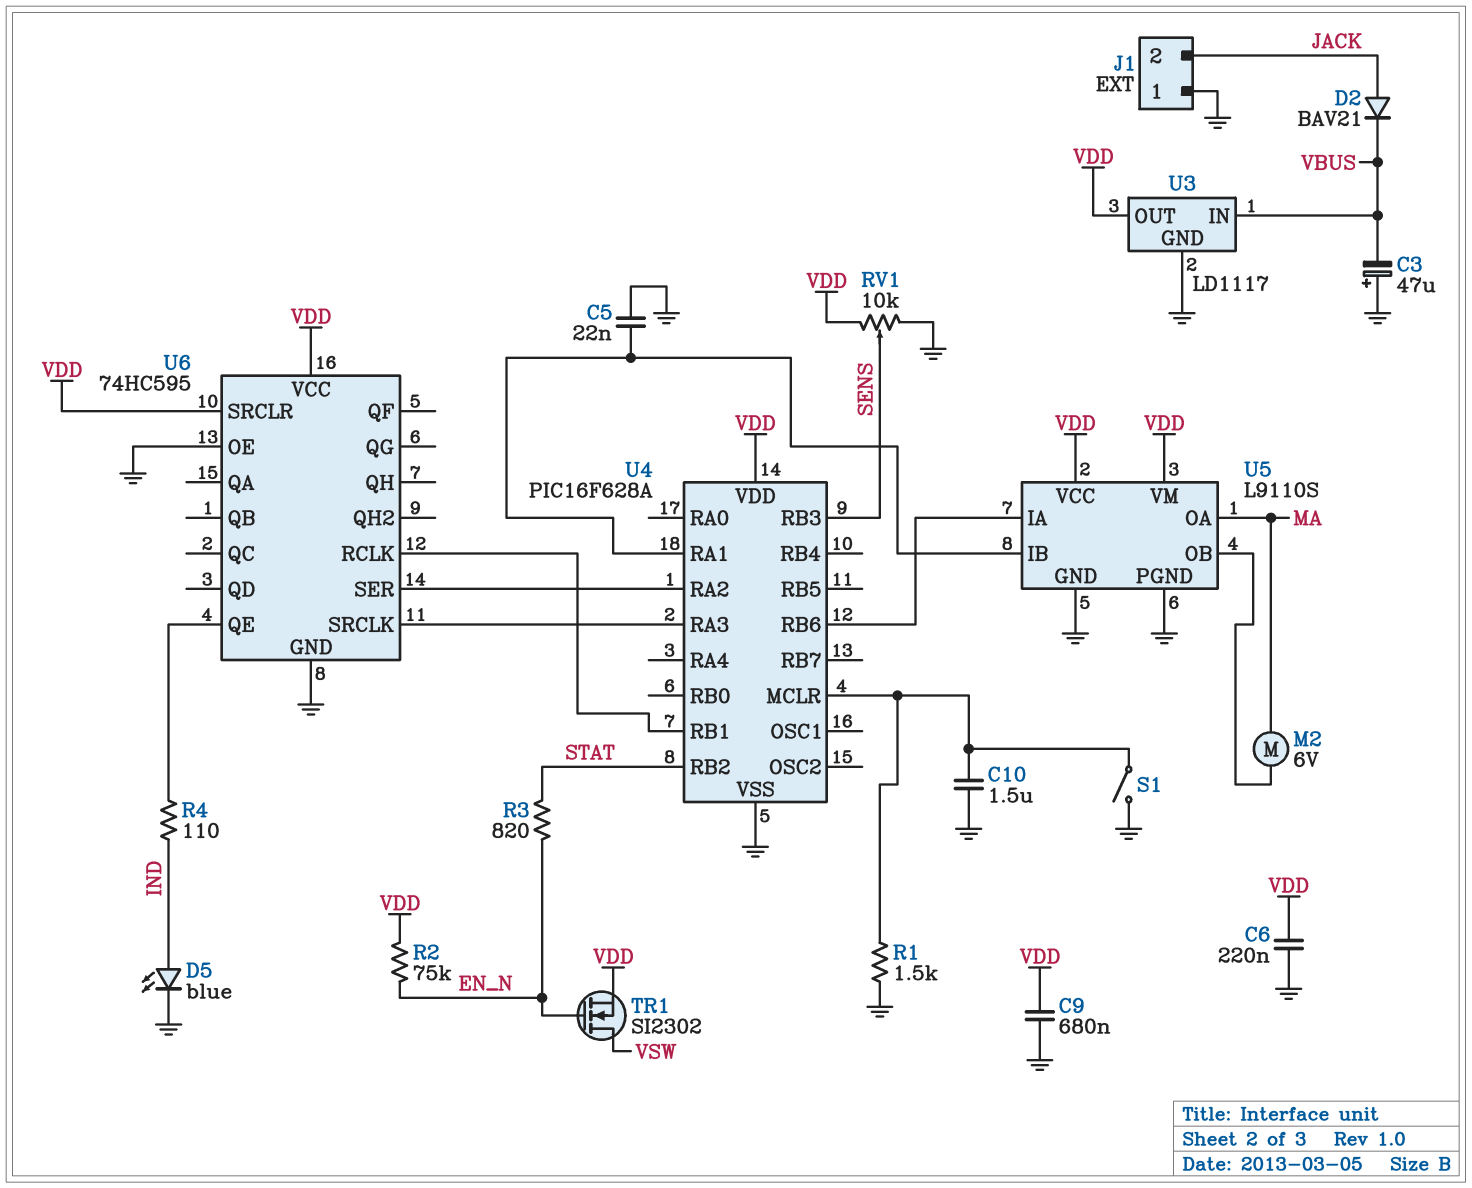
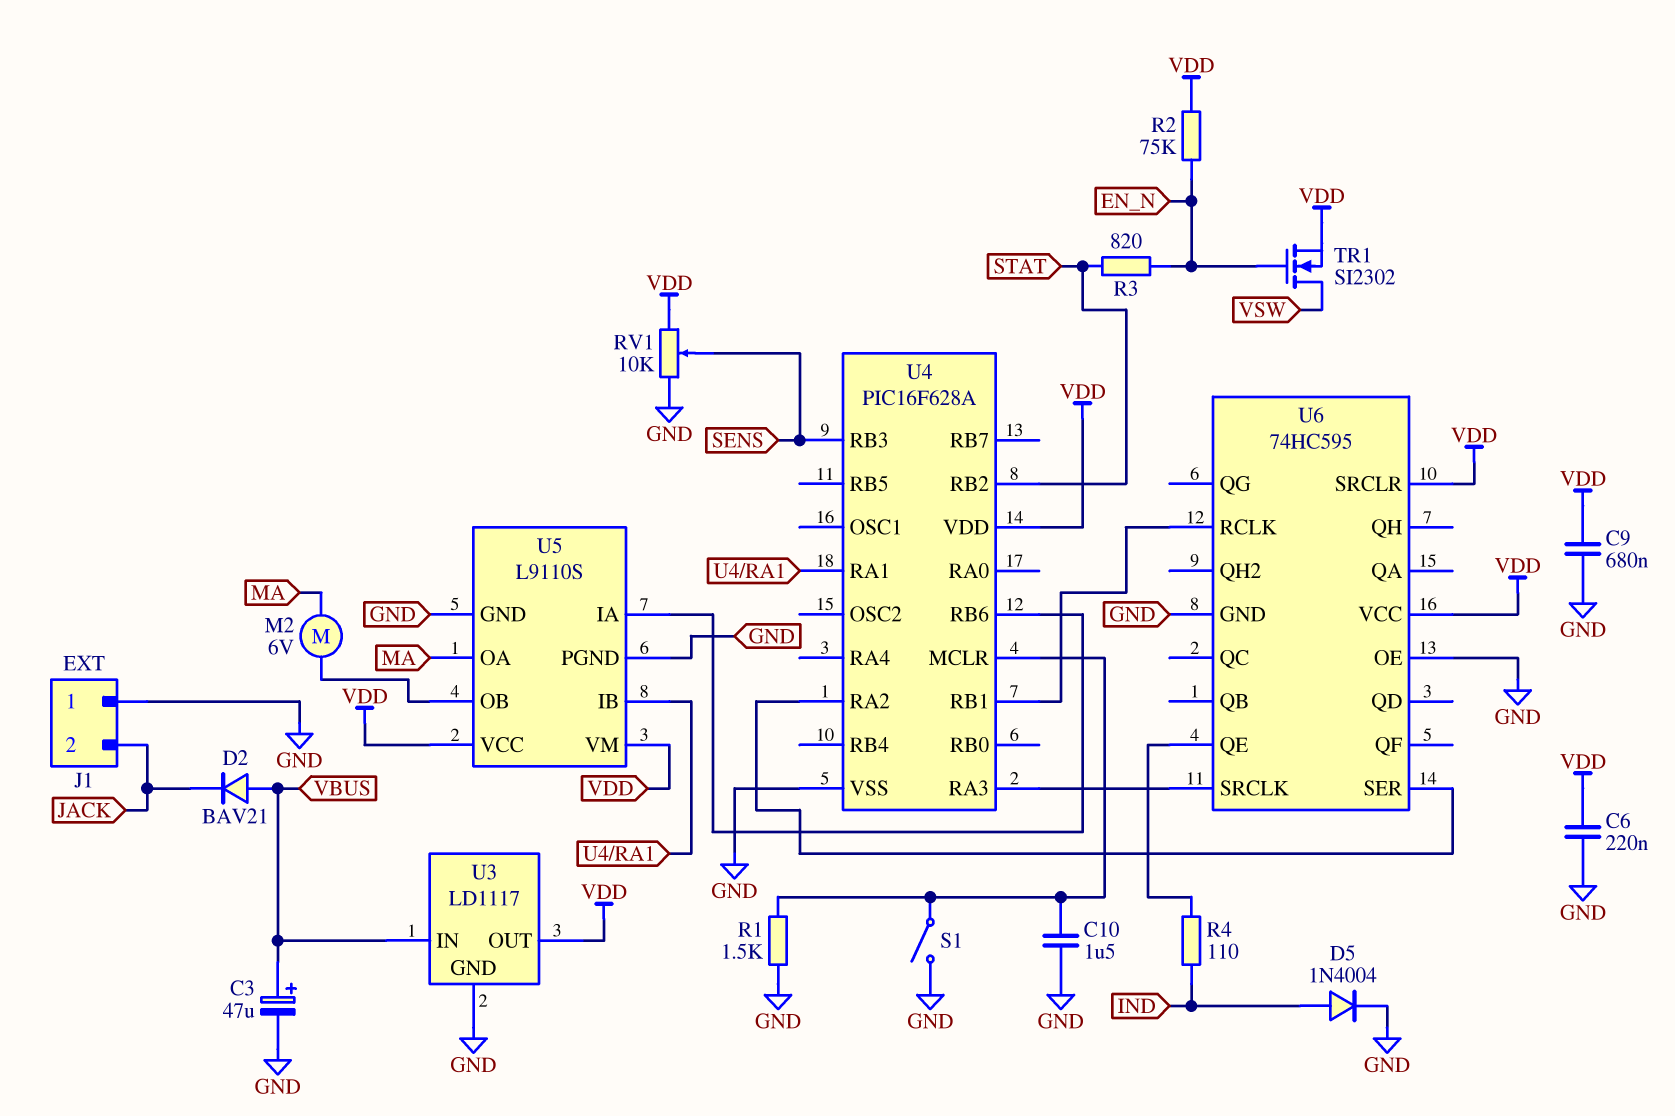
C3: 47uF (plus GND, minus VBUS) -> 47uF (plus VBUS, minus GND)
C5: 22nF (GND, U4/RA1) -> none
D2: diode BAV21 (A JACK, K VBUS) -> diode BAV21 (A VBUS, K JACK)
D5: LED blue (A IND, K GND) -> diode 1N4004 (A IND, K GND)

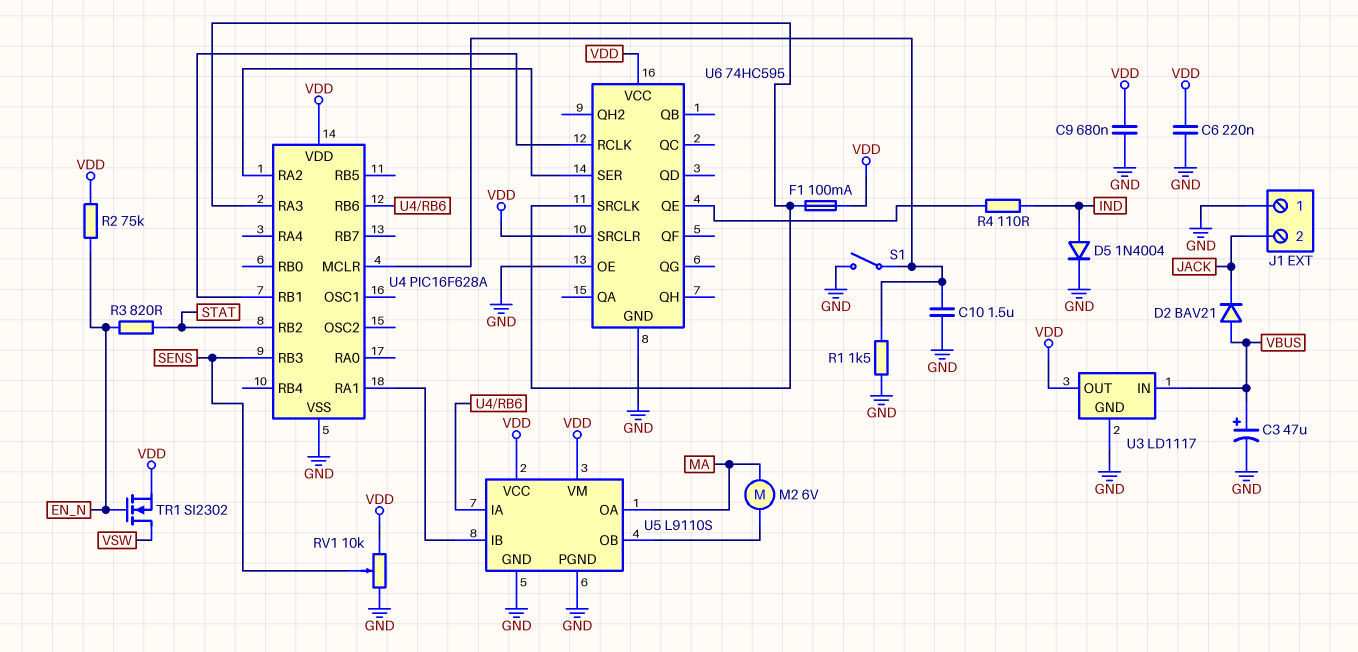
F1: none -> 100mA (U4/RA3, VDD)

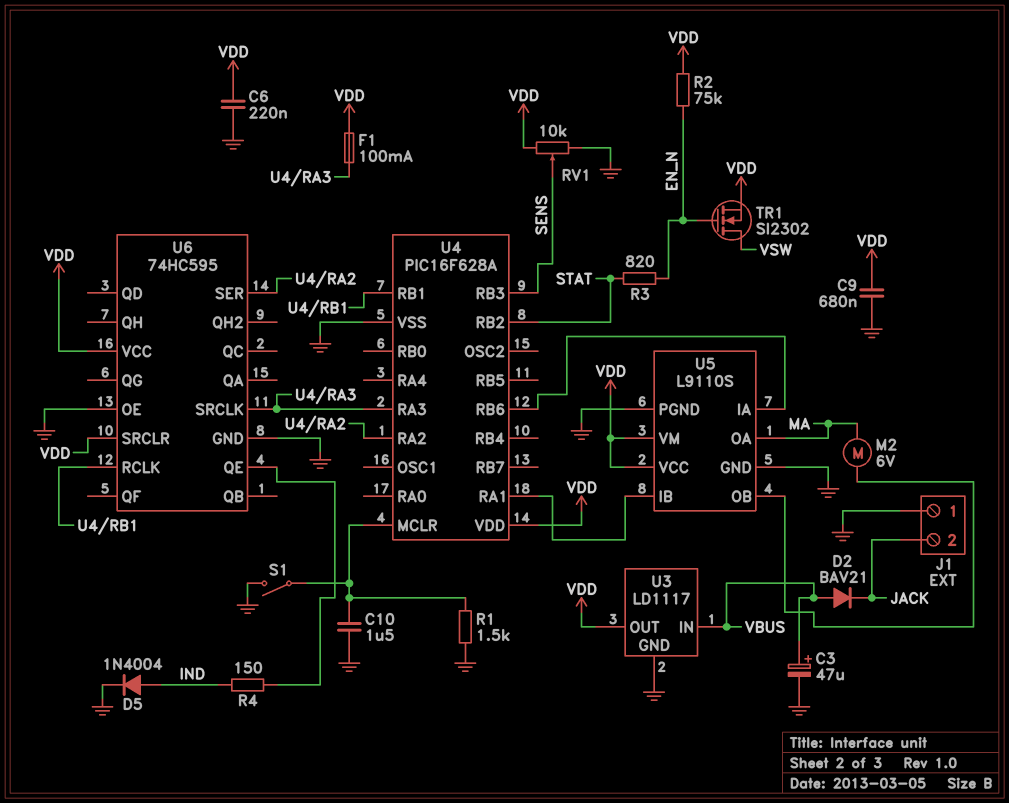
R4: 110 (IND, U6/QE) -> 150 (IND, U6/QE)

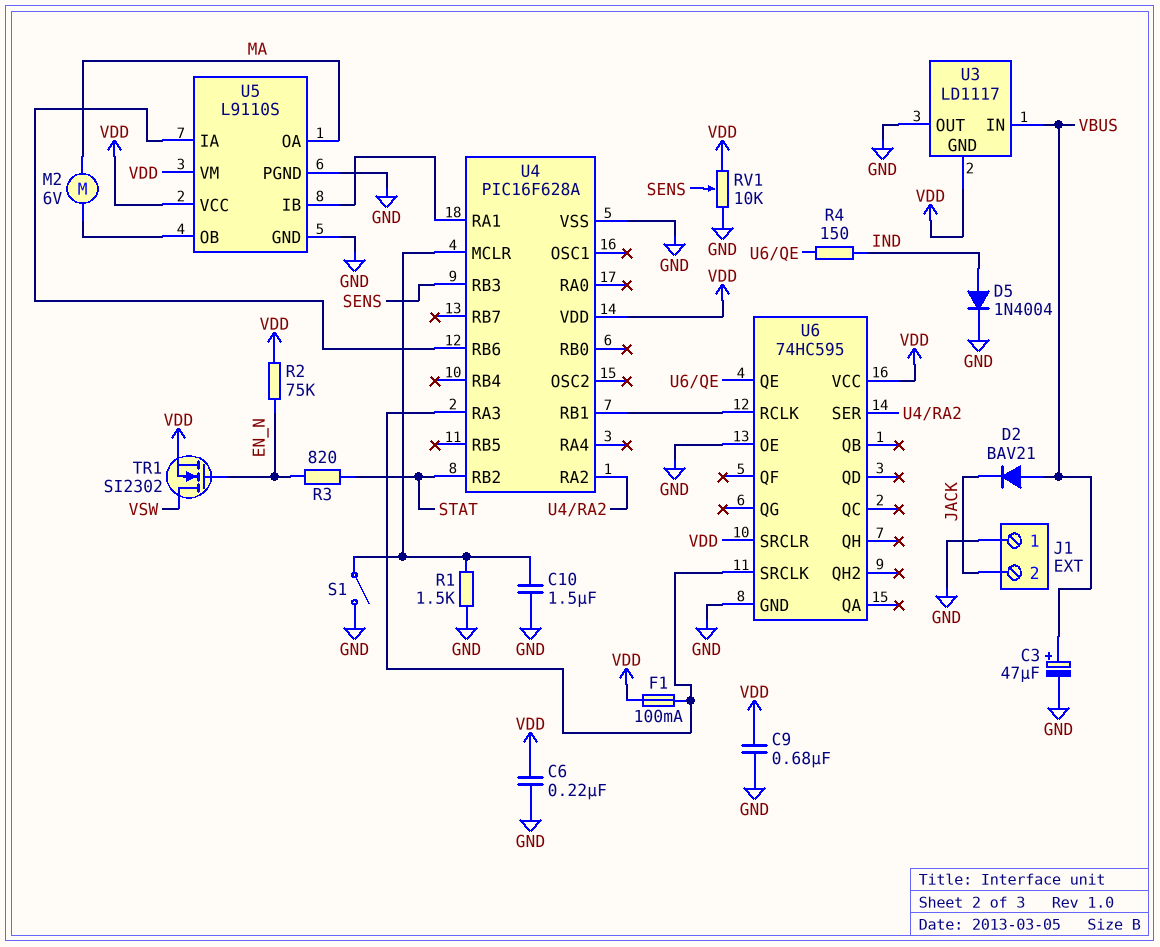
U3 pin GND: GND -> VDD
U3 pin OUT: VDD -> GND

